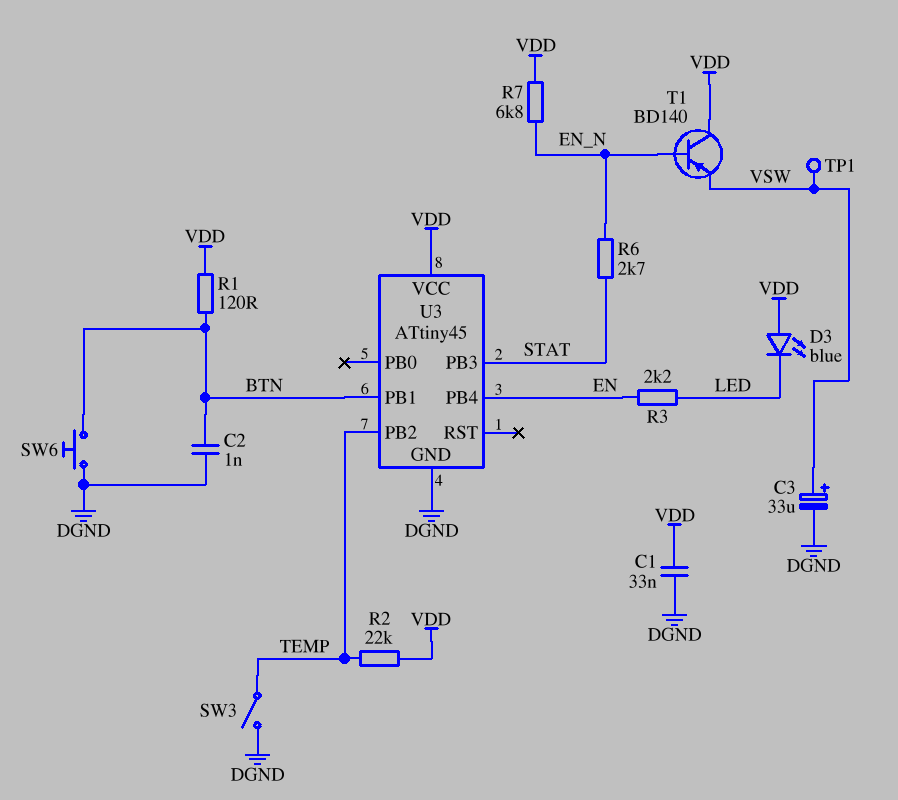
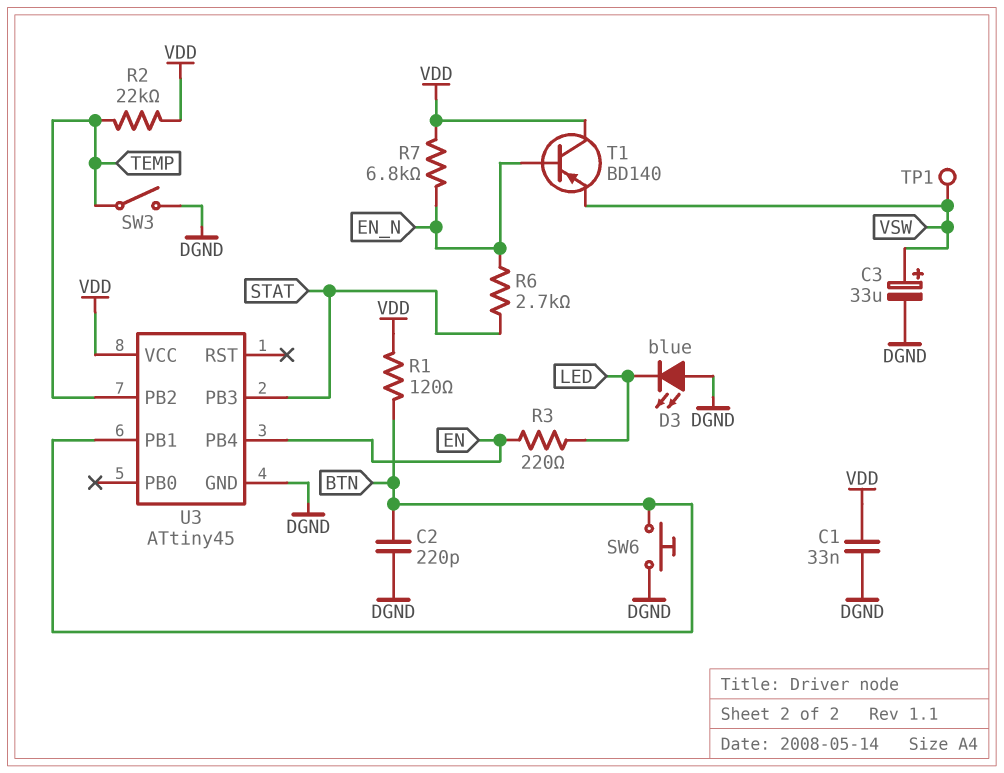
C2: 1nF (BTN, DGND) -> 220pF (BTN, DGND)
D3: LED blue (A VDD, K LED) -> LED blue (A DGND, K LED)
R3: 2.2k (EN, LED) -> 220 (EN, LED)

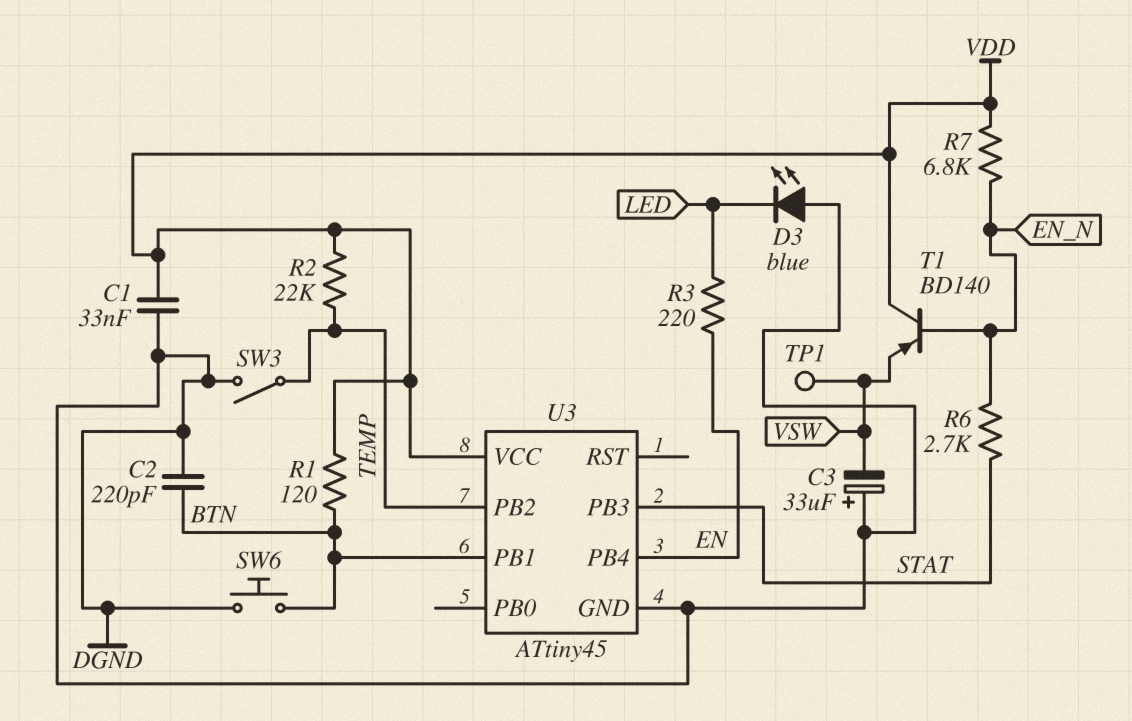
C3: 33uF (plus VSW, minus DGND) -> 33uF (plus DGND, minus VSW)

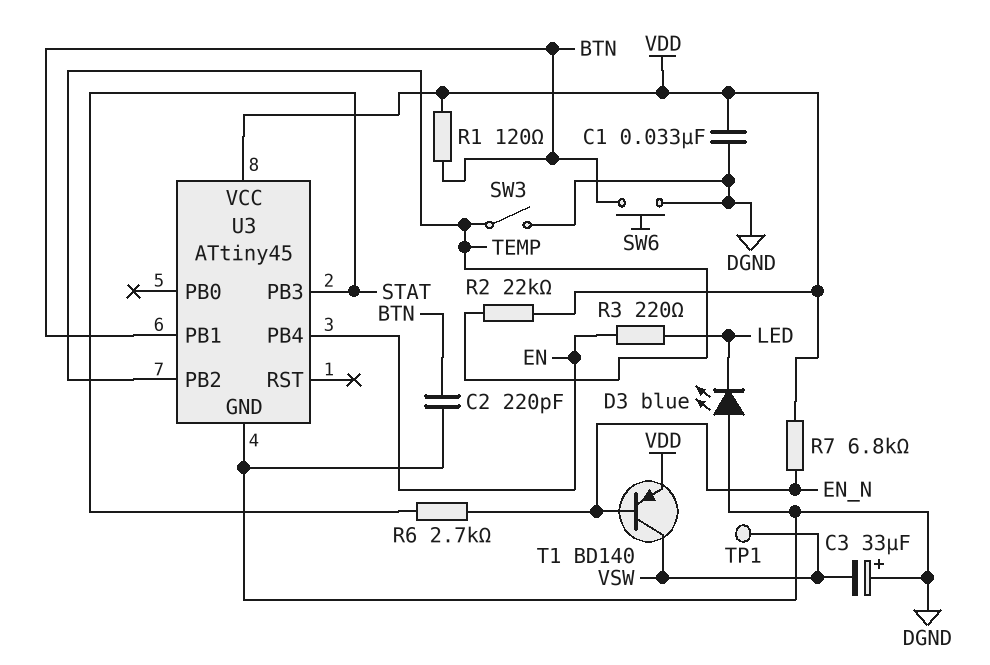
T1: PNP BD140 (B EN_N, C VDD, E VSW) -> PNP BD140 (B EN_N, C VSW, E VDD)

